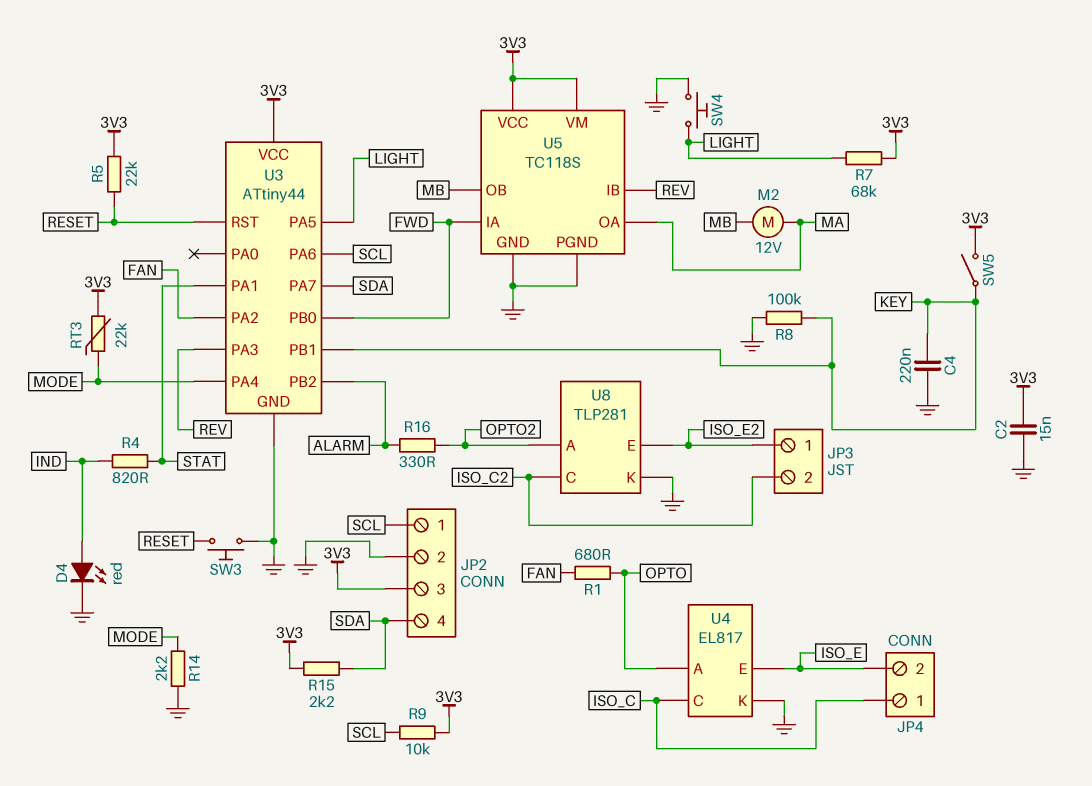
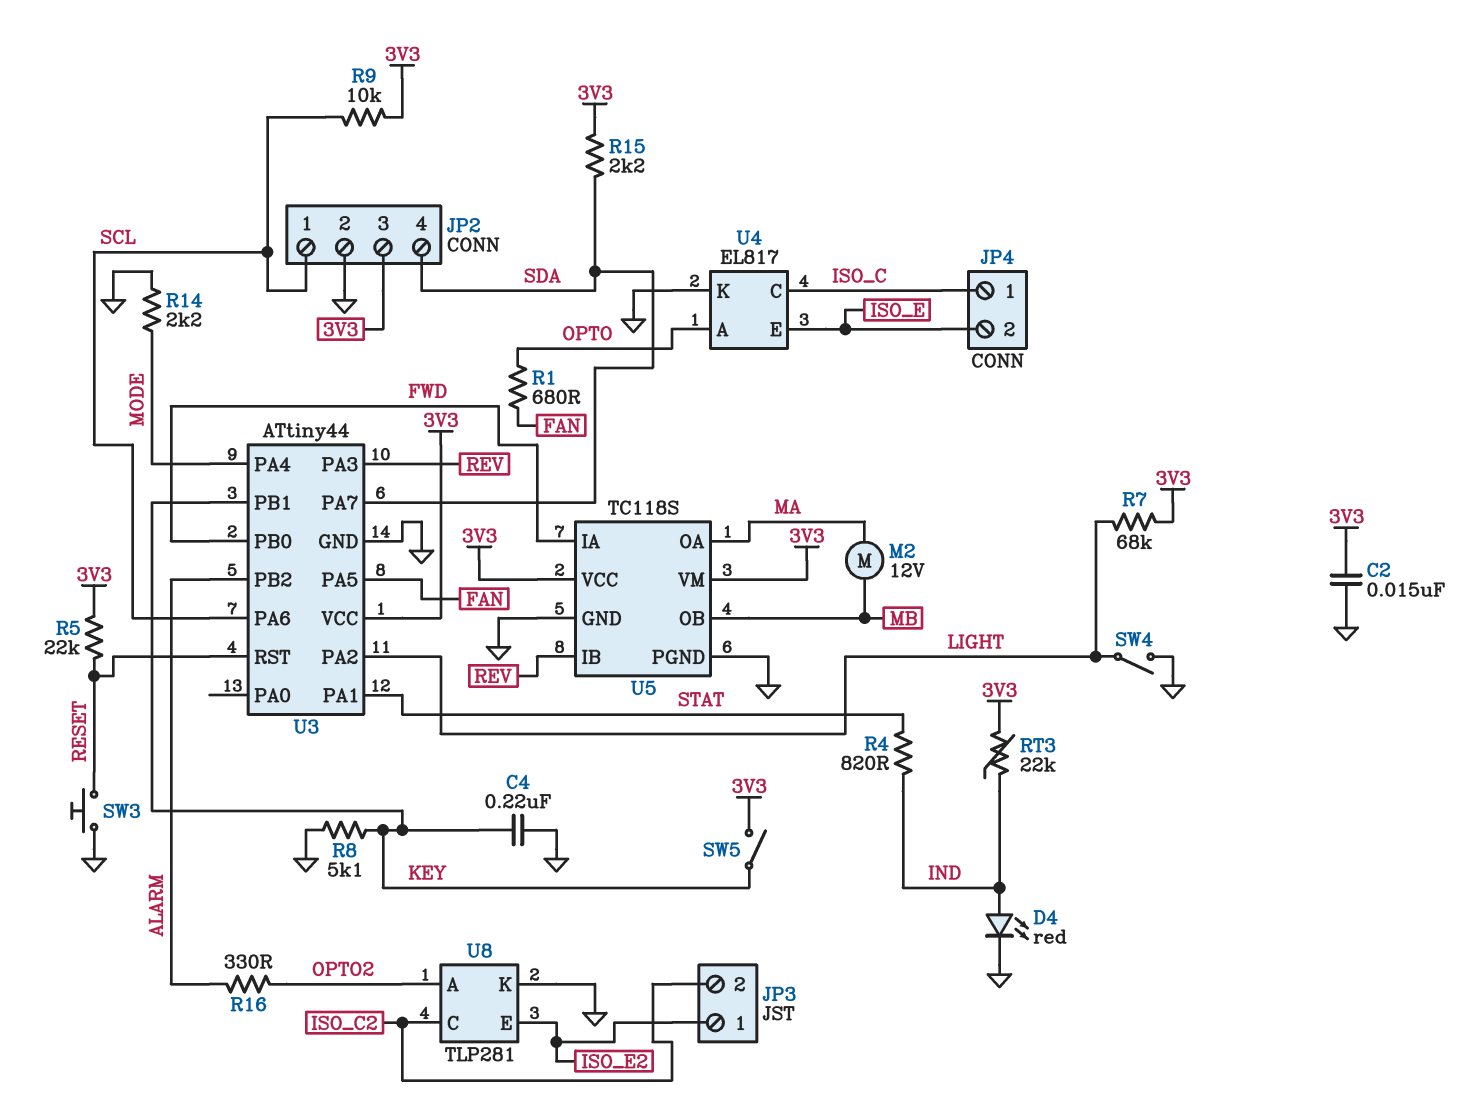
R8: 100k (GND, KEY) -> 5.1k (GND, KEY)
RT3: 22k (3V3, MODE) -> 22k (3V3, IND)
SW4: button (GND, LIGHT) -> switch (GND, LIGHT)
U3 pin PA2: FAN -> LIGHT
U3 pin PA5: LIGHT -> FAN

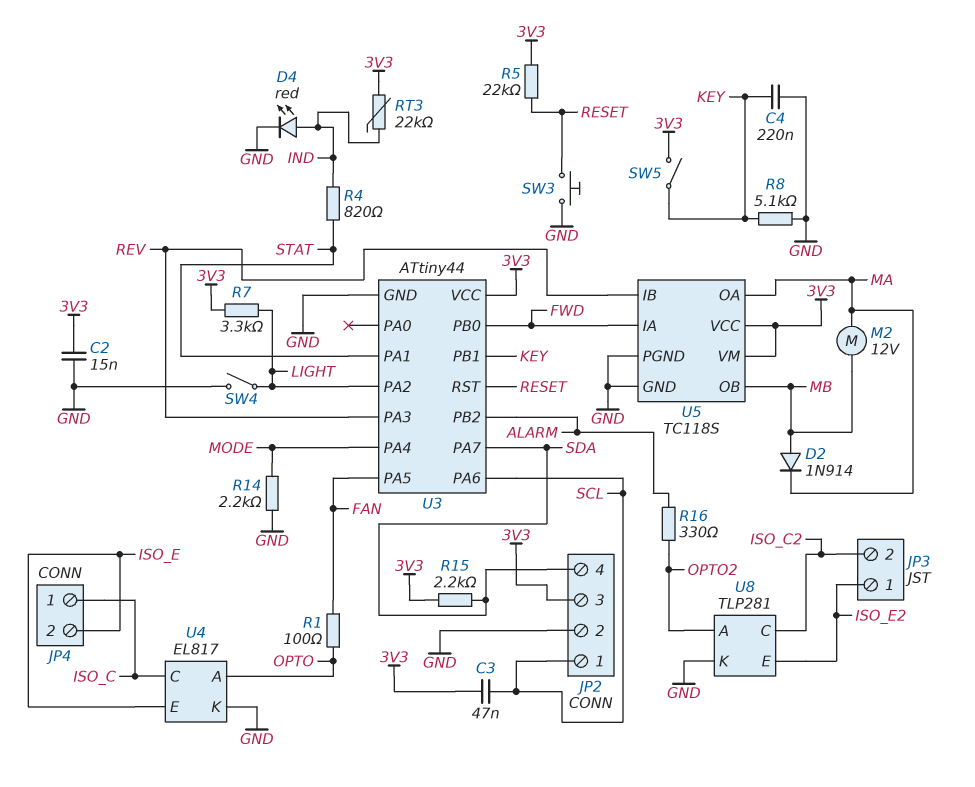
C3: none -> 47nF (3V3, SCL)
D2: none -> diode 1N914 (A MB, K MA)
R1: 680 (FAN, OPTO) -> 100 (FAN, OPTO)
R7: 68k (3V3, LIGHT) -> 3.3k (3V3, LIGHT)
R9: 10k (3V3, SCL) -> none

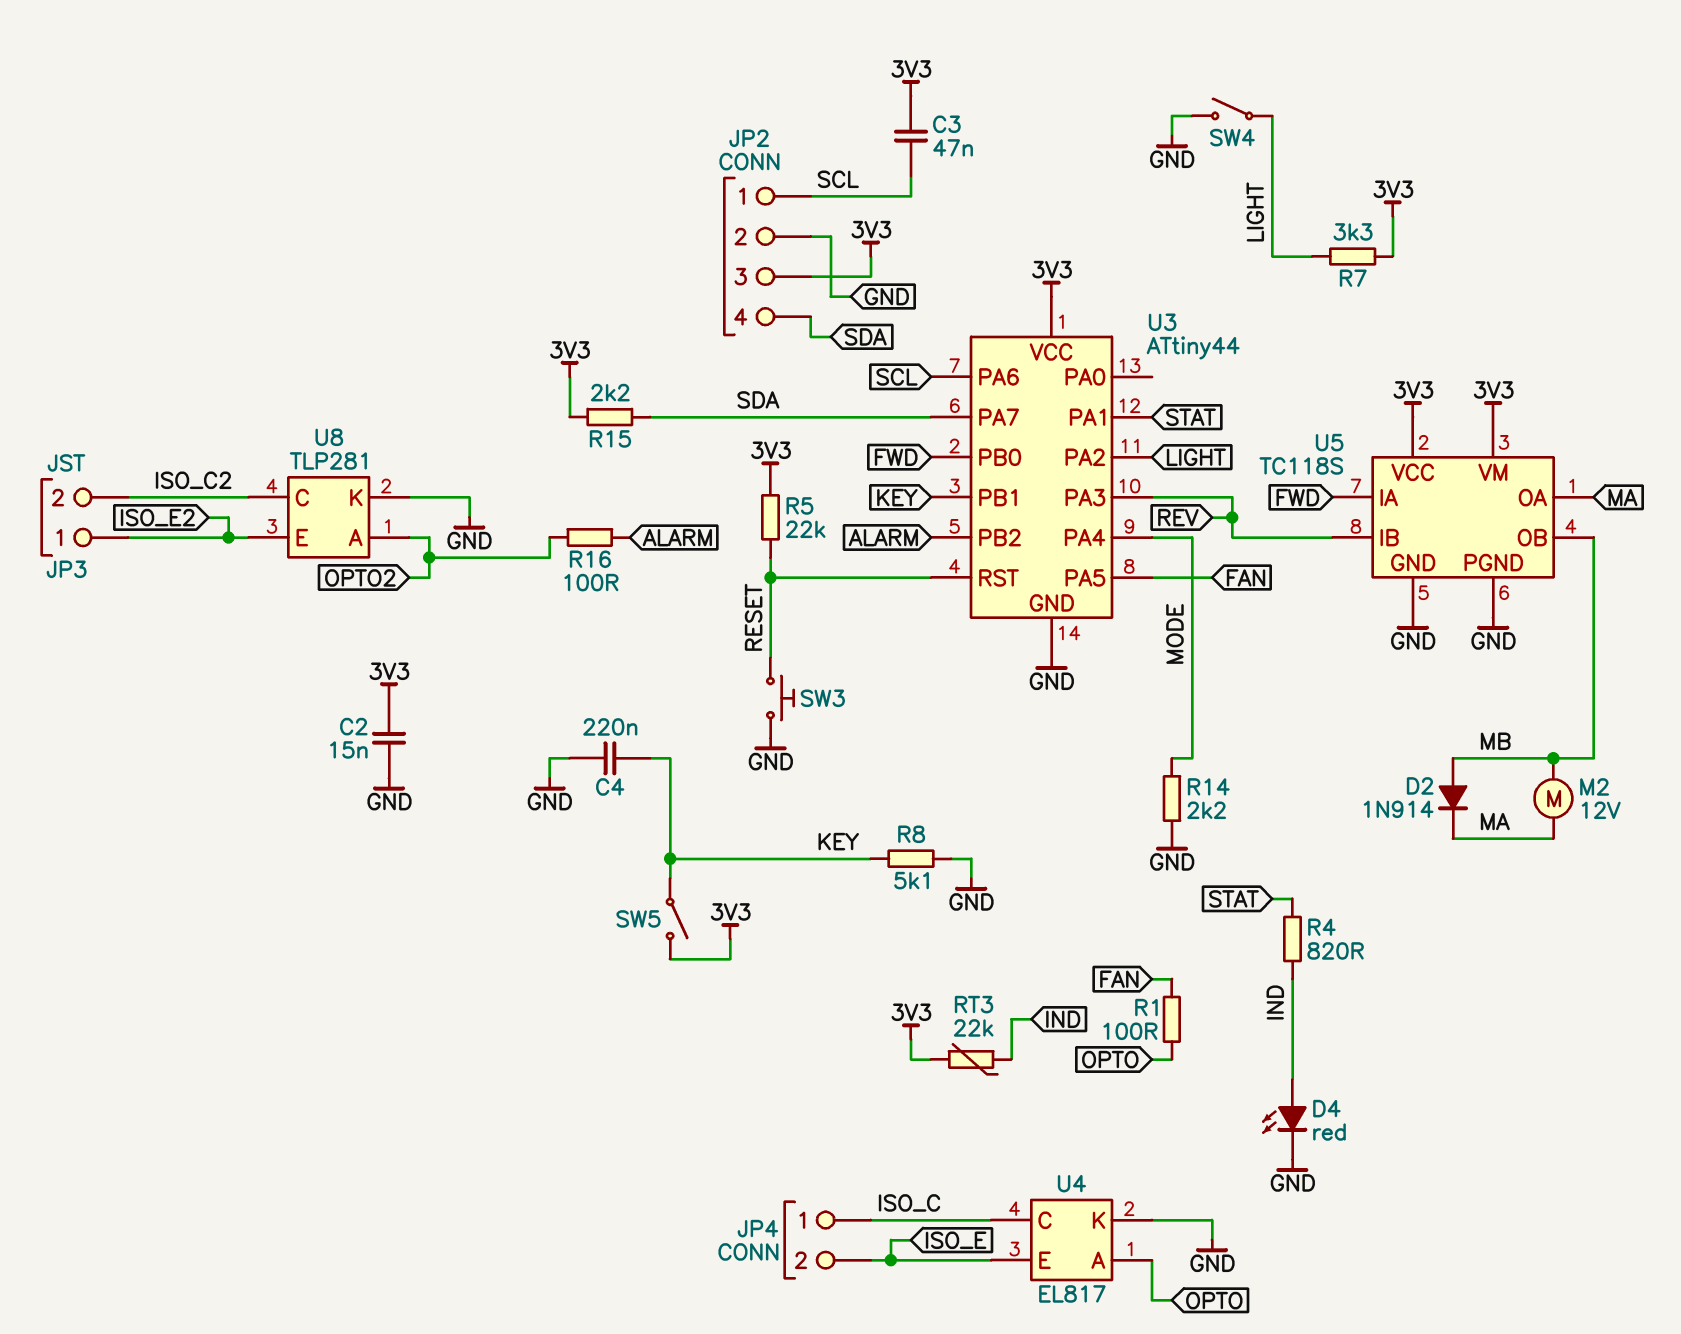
R16: 330 (ALARM, OPTO2) -> 100 (ALARM, OPTO2)

